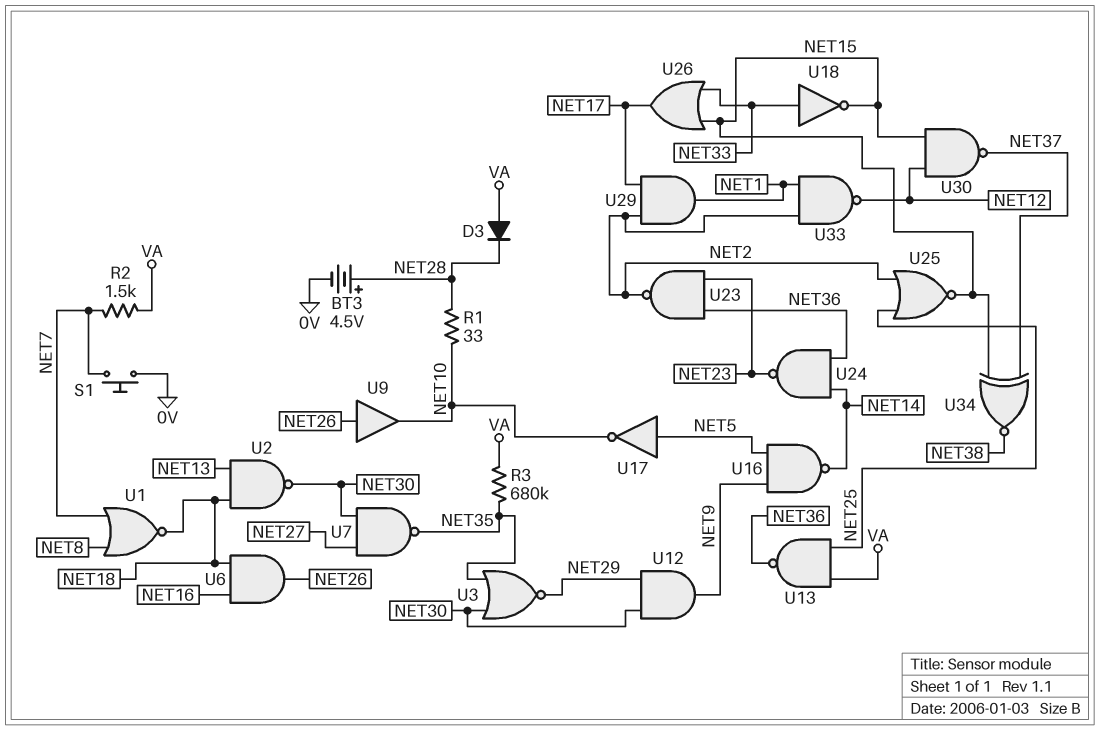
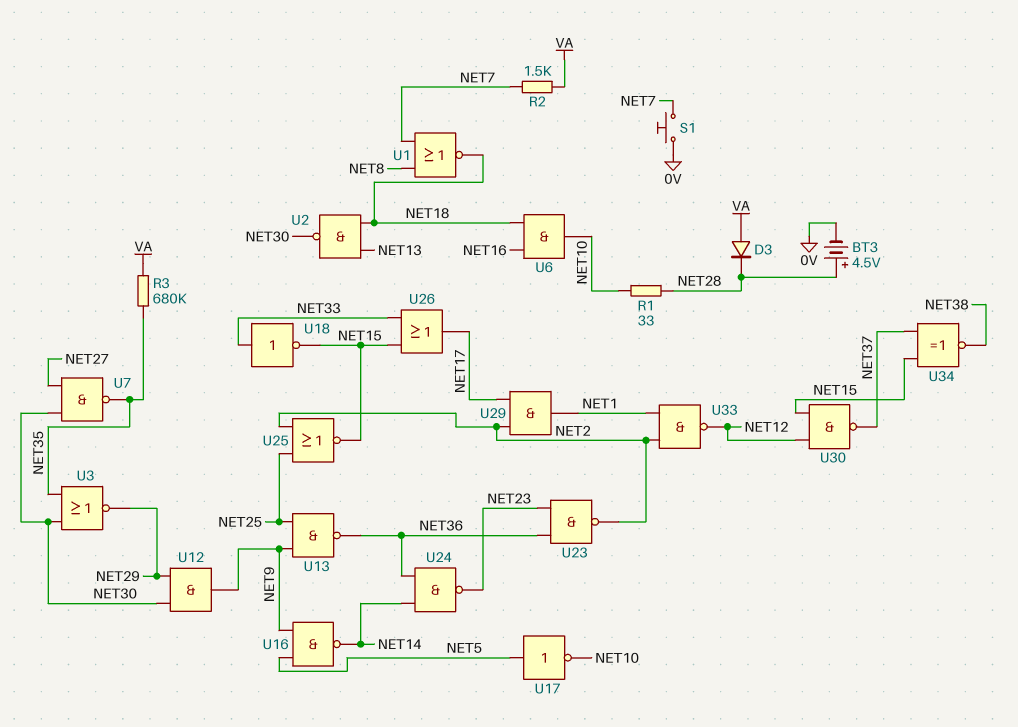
U6: AND (in NET16, in NET18, out NET26) -> AND (in NET16, in NET18, out NET10)
U9: buffer (in NET26, out NET10) -> none
U13: NAND (in NET25, in VA, out NET36) -> NAND (in NET9, in NET25, out NET36)

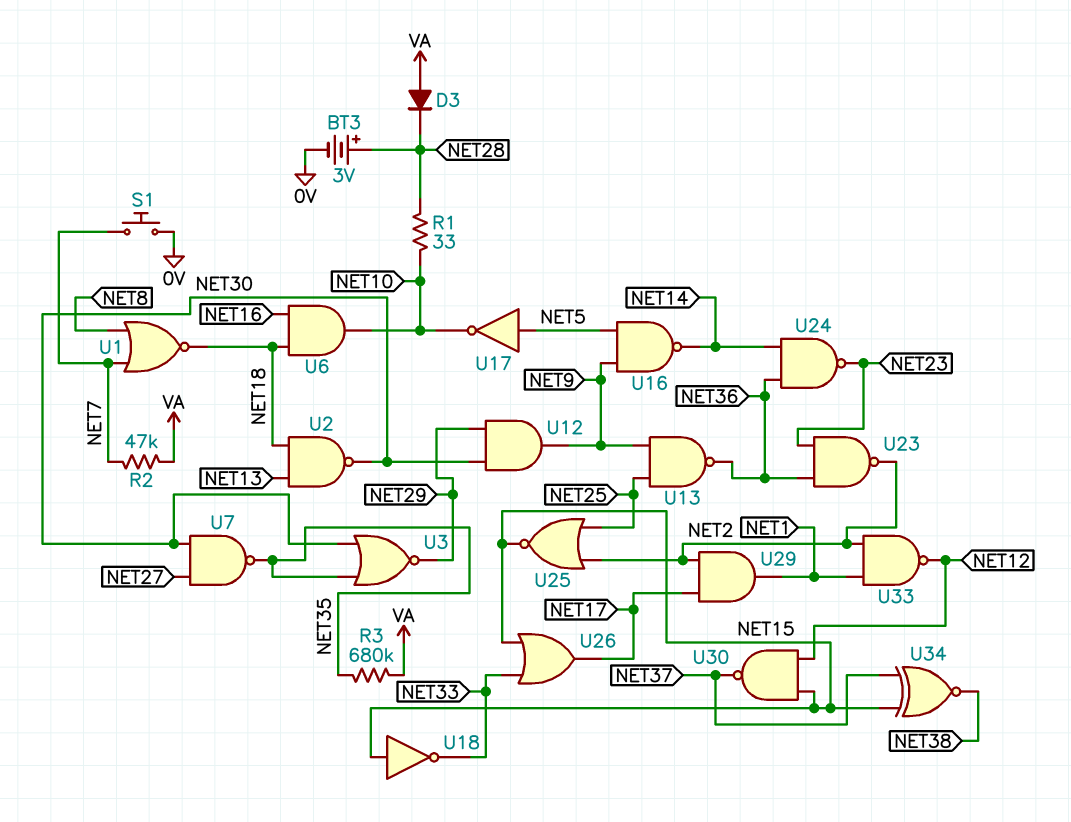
BT3: 4.5V (plus NET28, minus 0V) -> 3V (plus NET28, minus 0V)
R2: 1.5k (NET7, VA) -> 47k (NET7, VA)
U18: NOT (in NET33, out NET15) -> NOT (in NET15, out NET33)

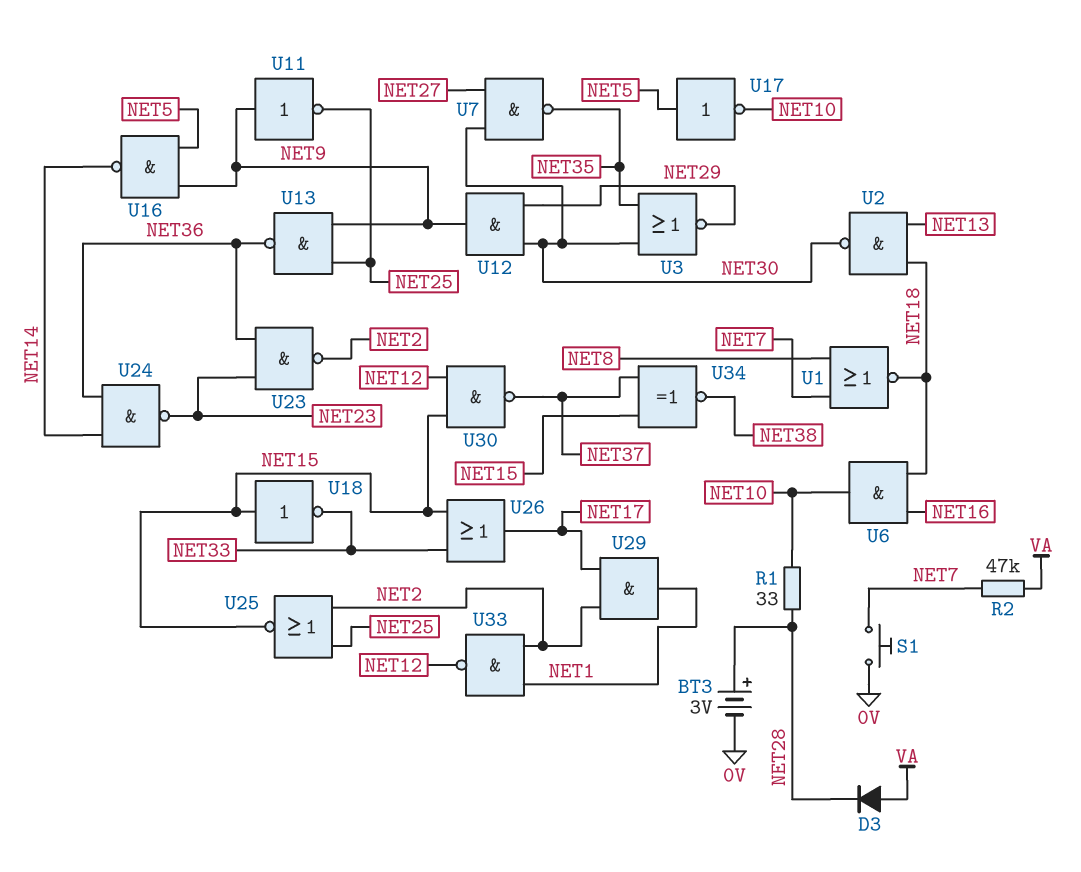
R3: 680k (NET35, VA) -> none
U11: none -> NOT (in NET9, out NET25)

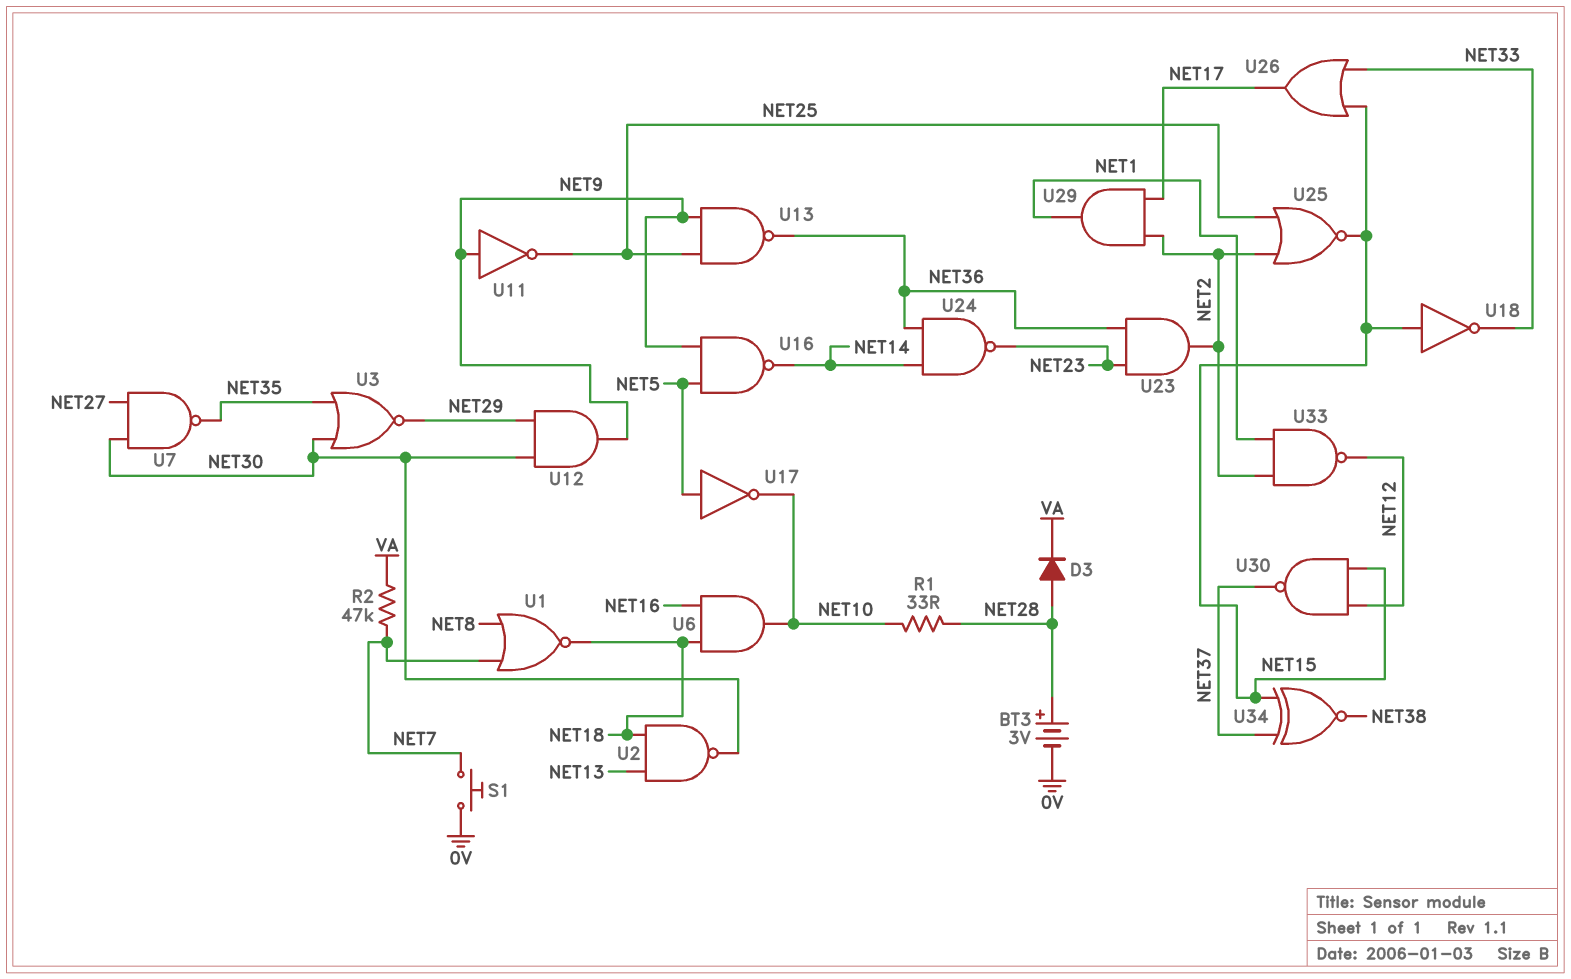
D3: diode (A VA, K NET28) -> diode (A NET28, K VA)
U23: NAND (in NET23, in NET36, out NET2) -> AND (in NET23, in NET36, out NET2)

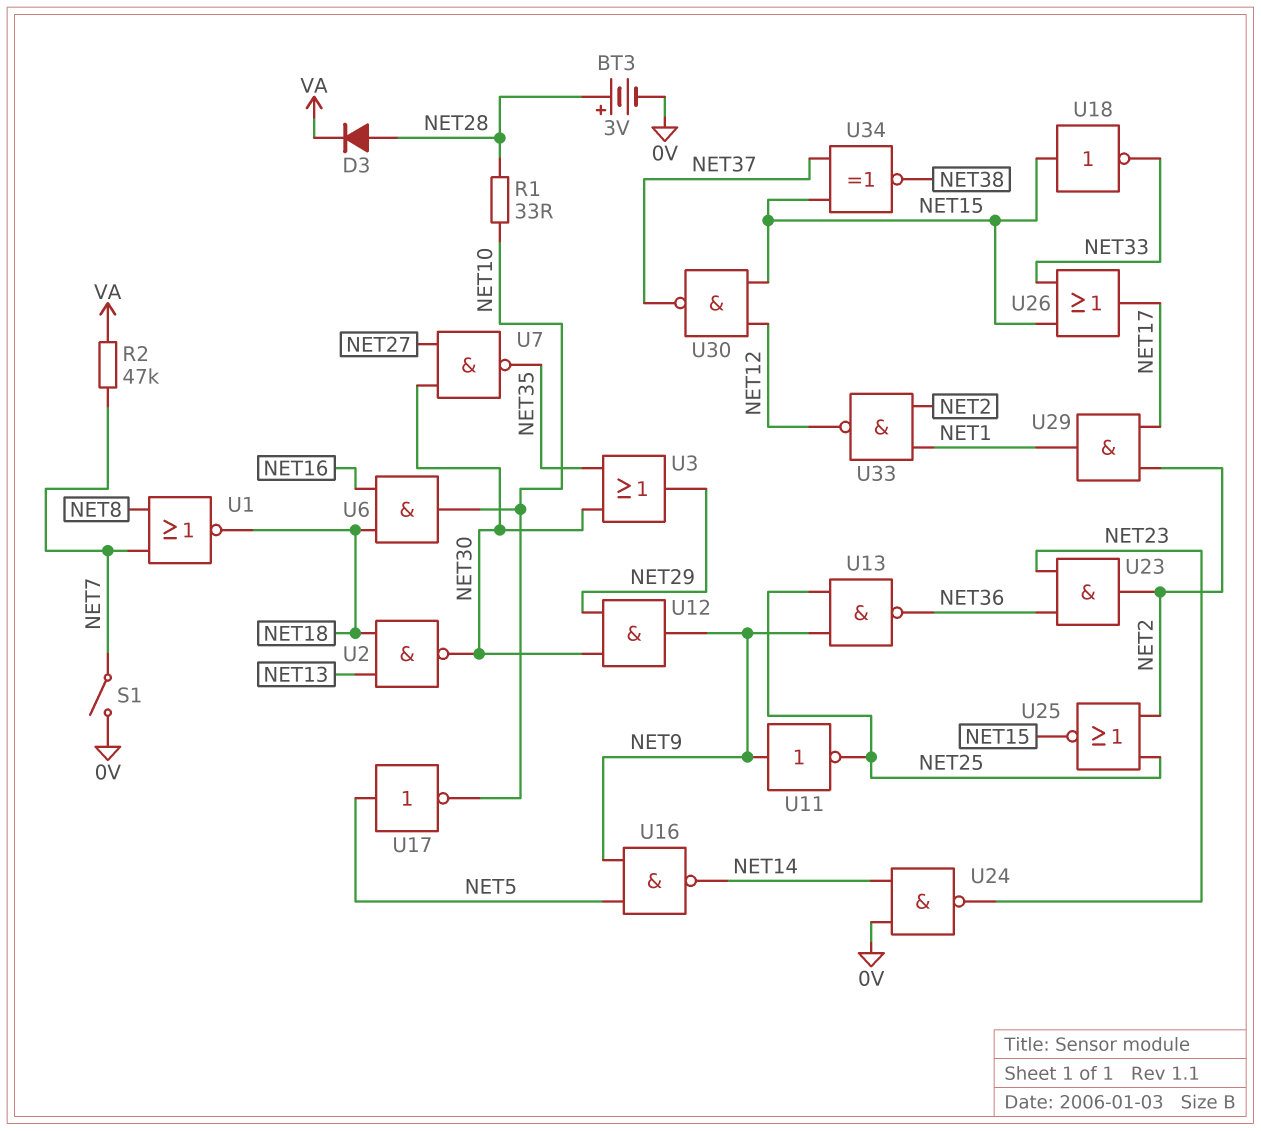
S1: button (0V, NET7) -> switch (0V, NET7)
U3: NOR (in NET30, in NET35, out NET29) -> OR (in NET30, in NET35, out NET29)
U24: NAND (in NET14, in NET36, out NET23) -> NAND (in 0V, in NET14, out NET23)

